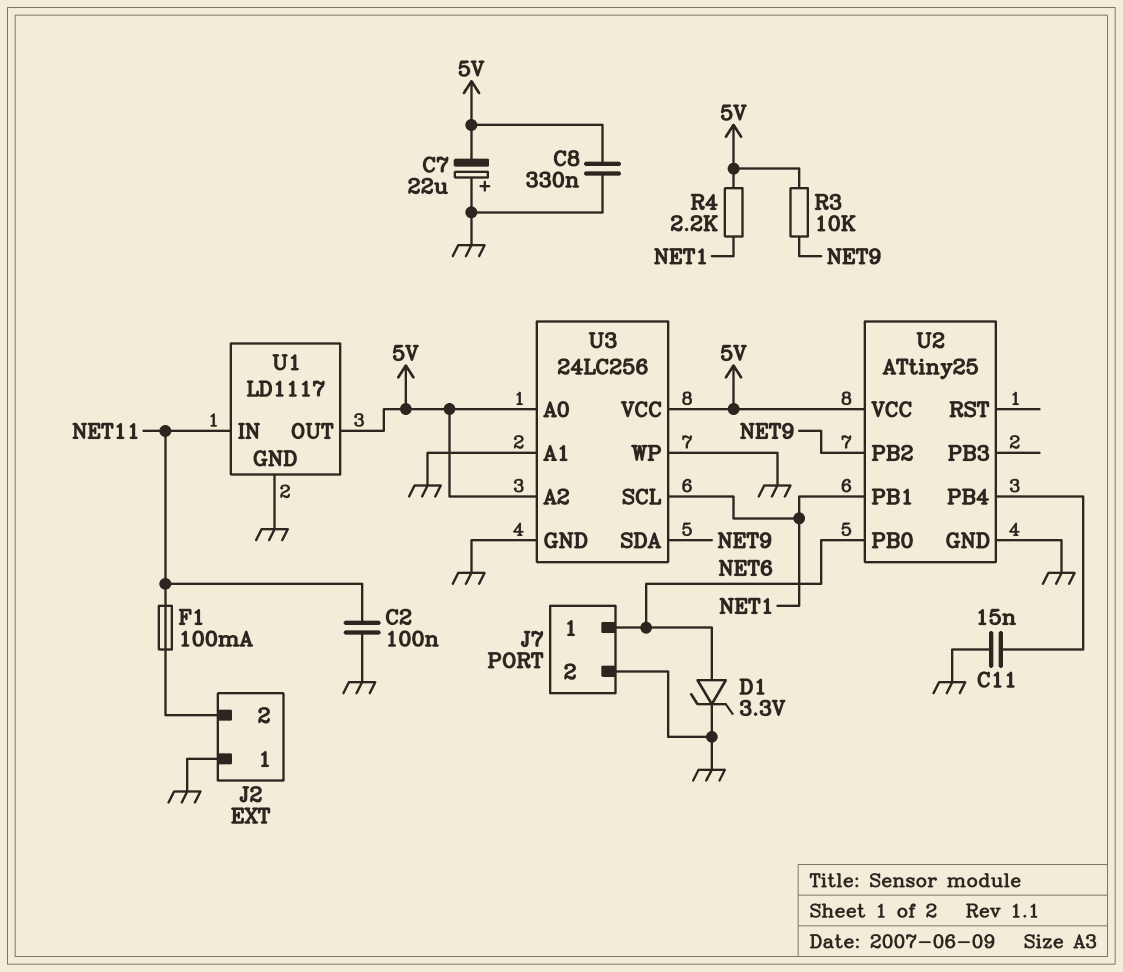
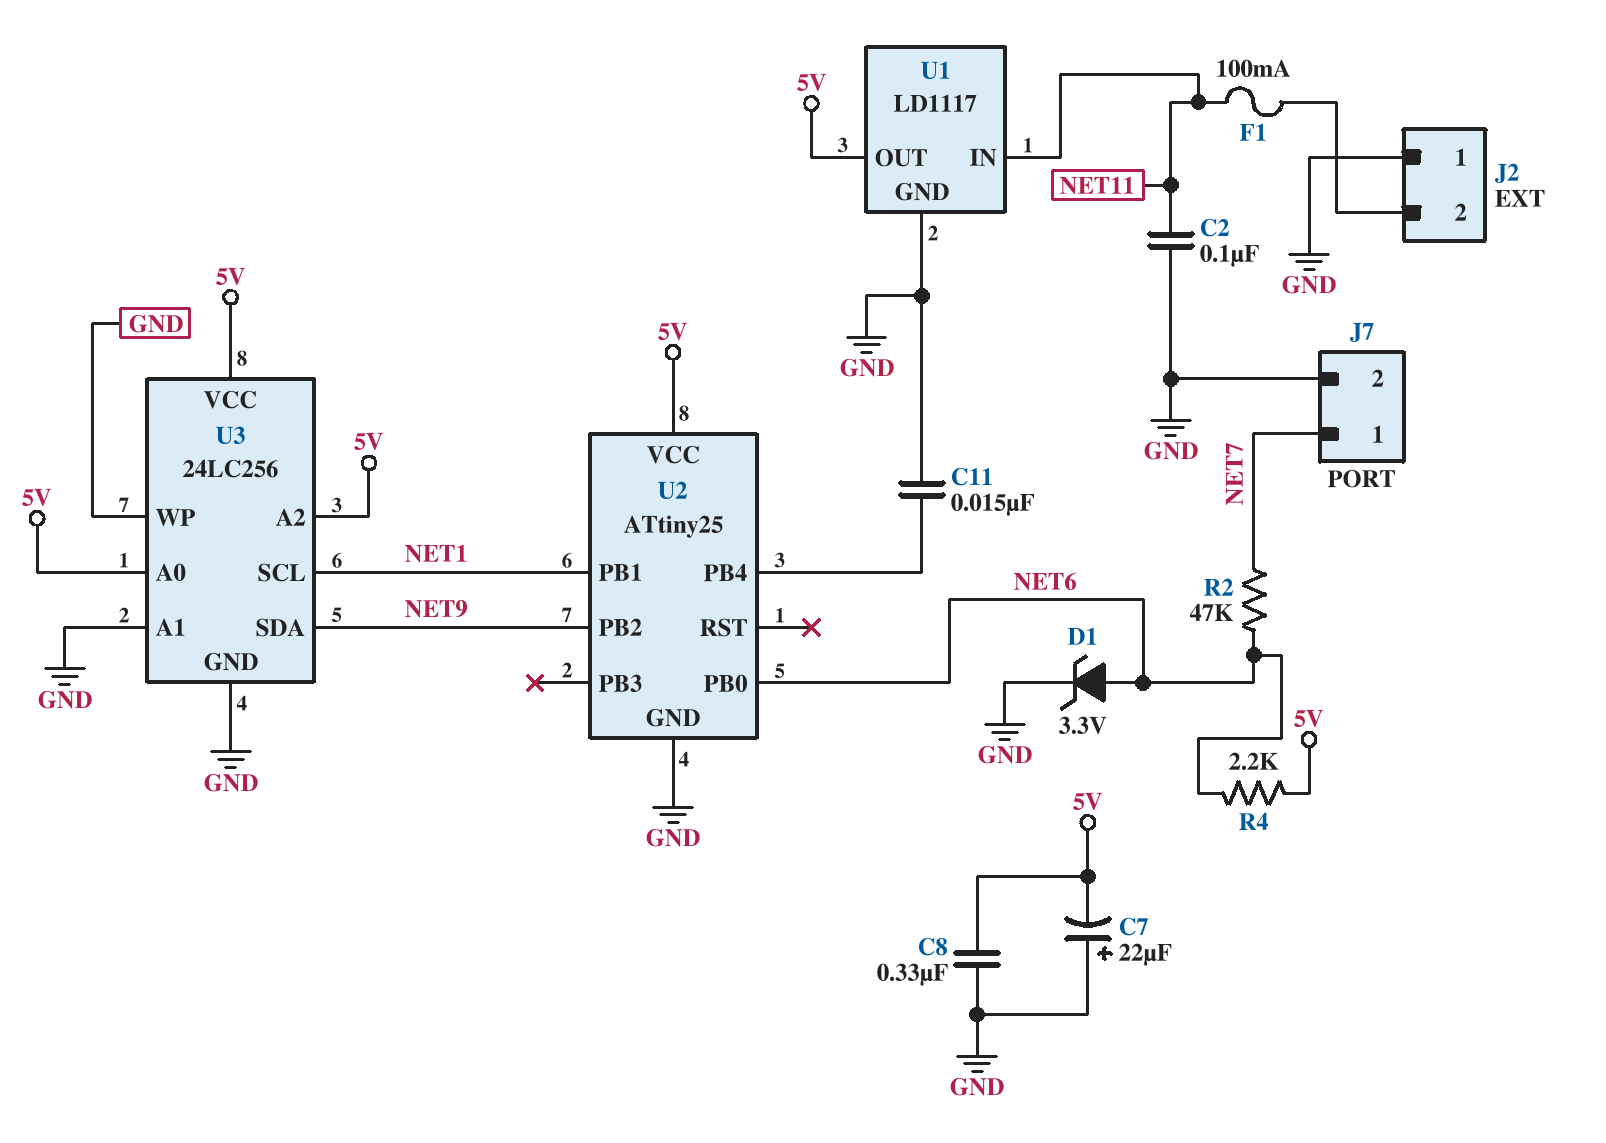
J7 pin 1: NET6 -> NET7
R2: none -> 47k (NET6, NET7)
R3: 10k (5V, NET9) -> none
R4: 2.2k (5V, NET1) -> 2.2k (5V, NET6)

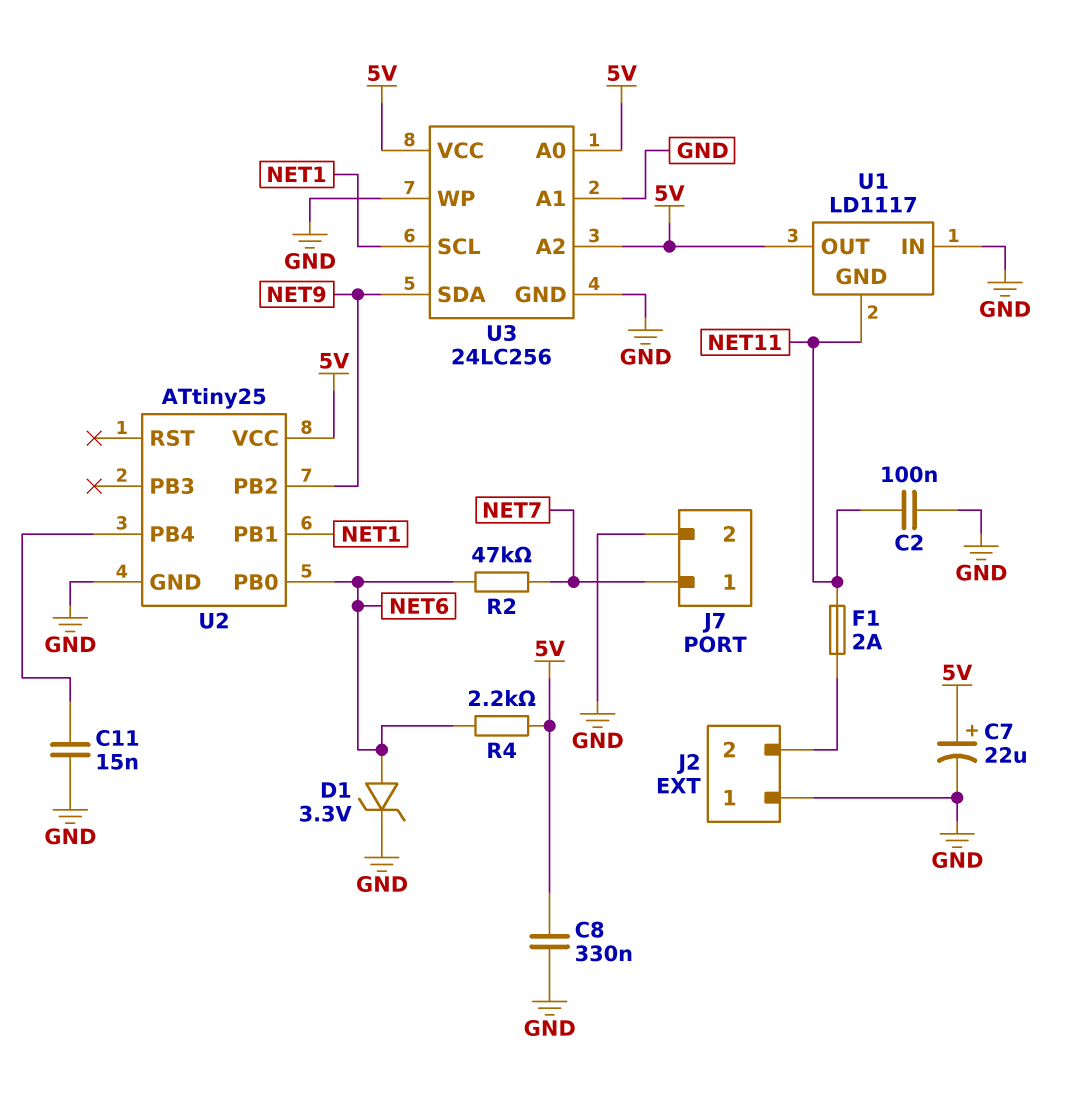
C7: 22uF (plus GND, minus 5V) -> 22uF (plus 5V, minus GND)
F1: 100mA (J2/2, NET11) -> 2A (J2/2, NET11)
U1 pin GND: GND -> NET11
U1 pin IN: NET11 -> GND

